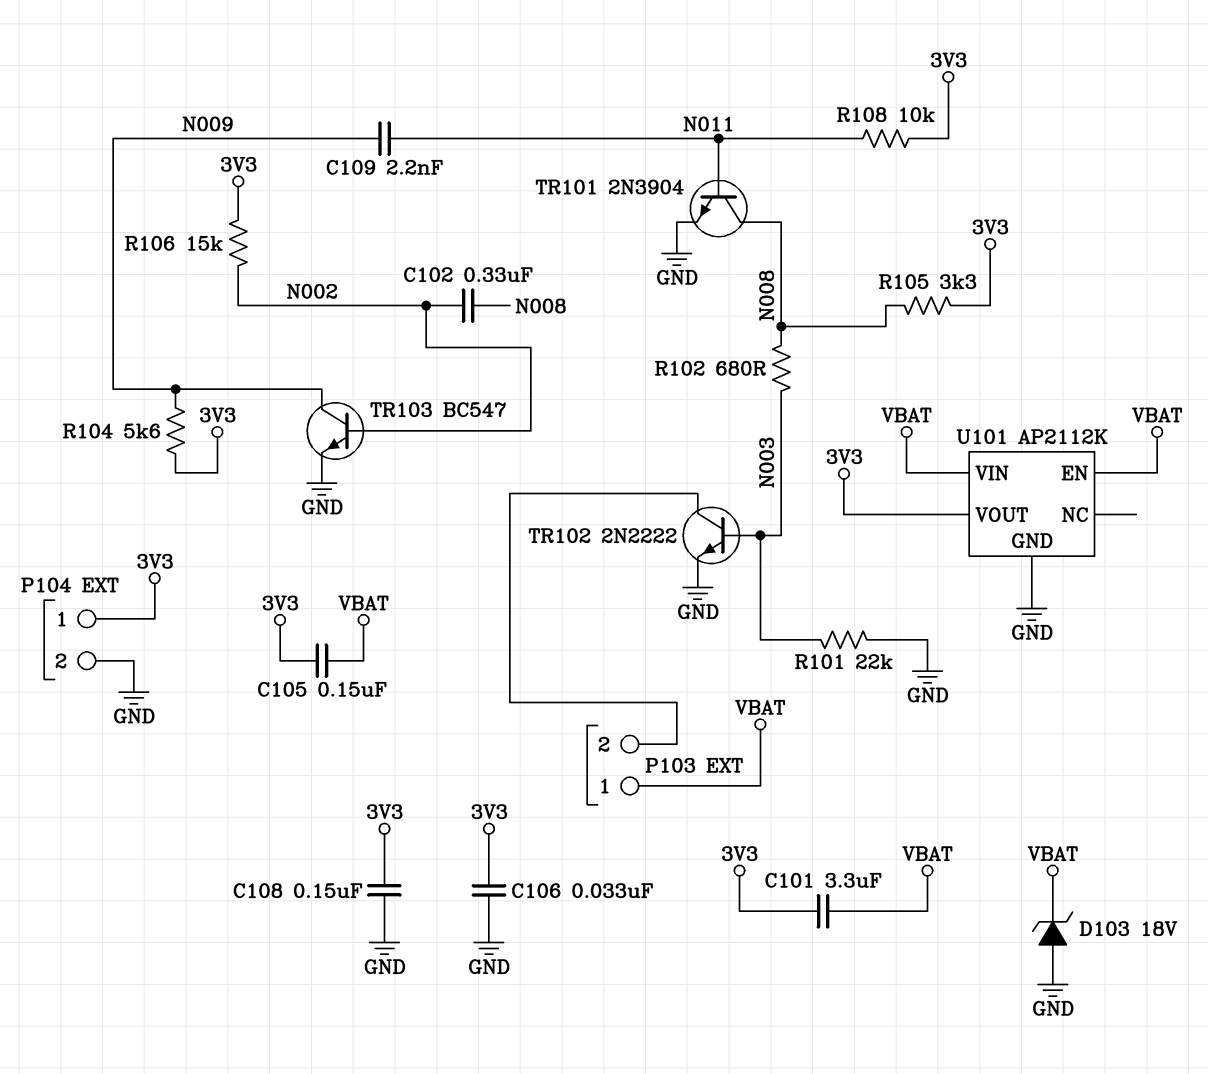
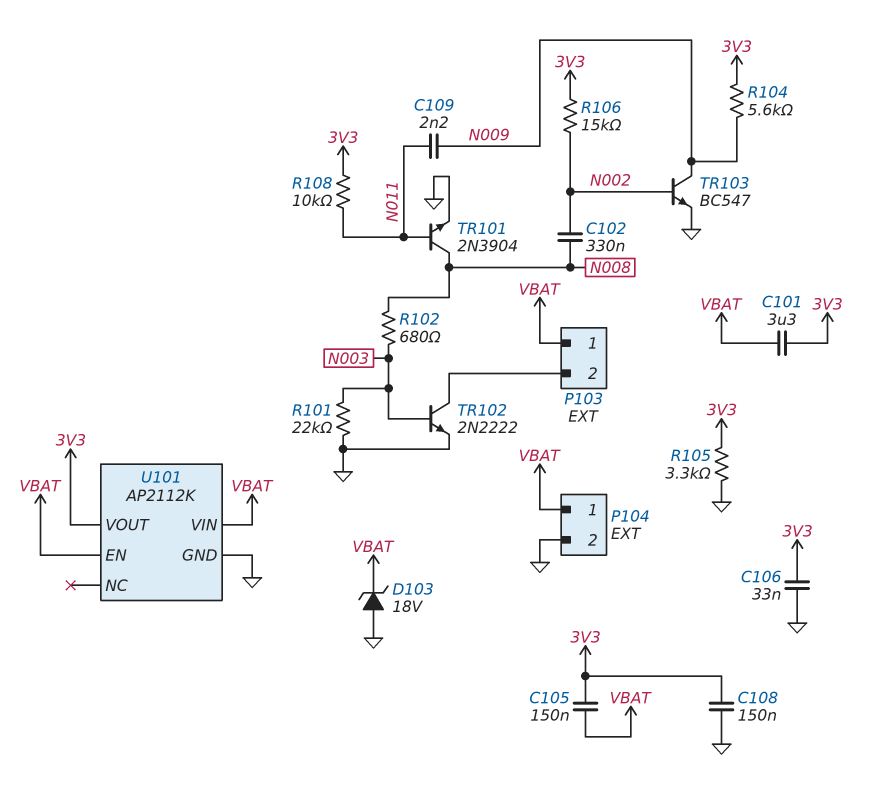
P104 pin 1: 3V3 -> VBAT
R105: 3.3k (3V3, N008) -> 3.3k (3V3, GND)

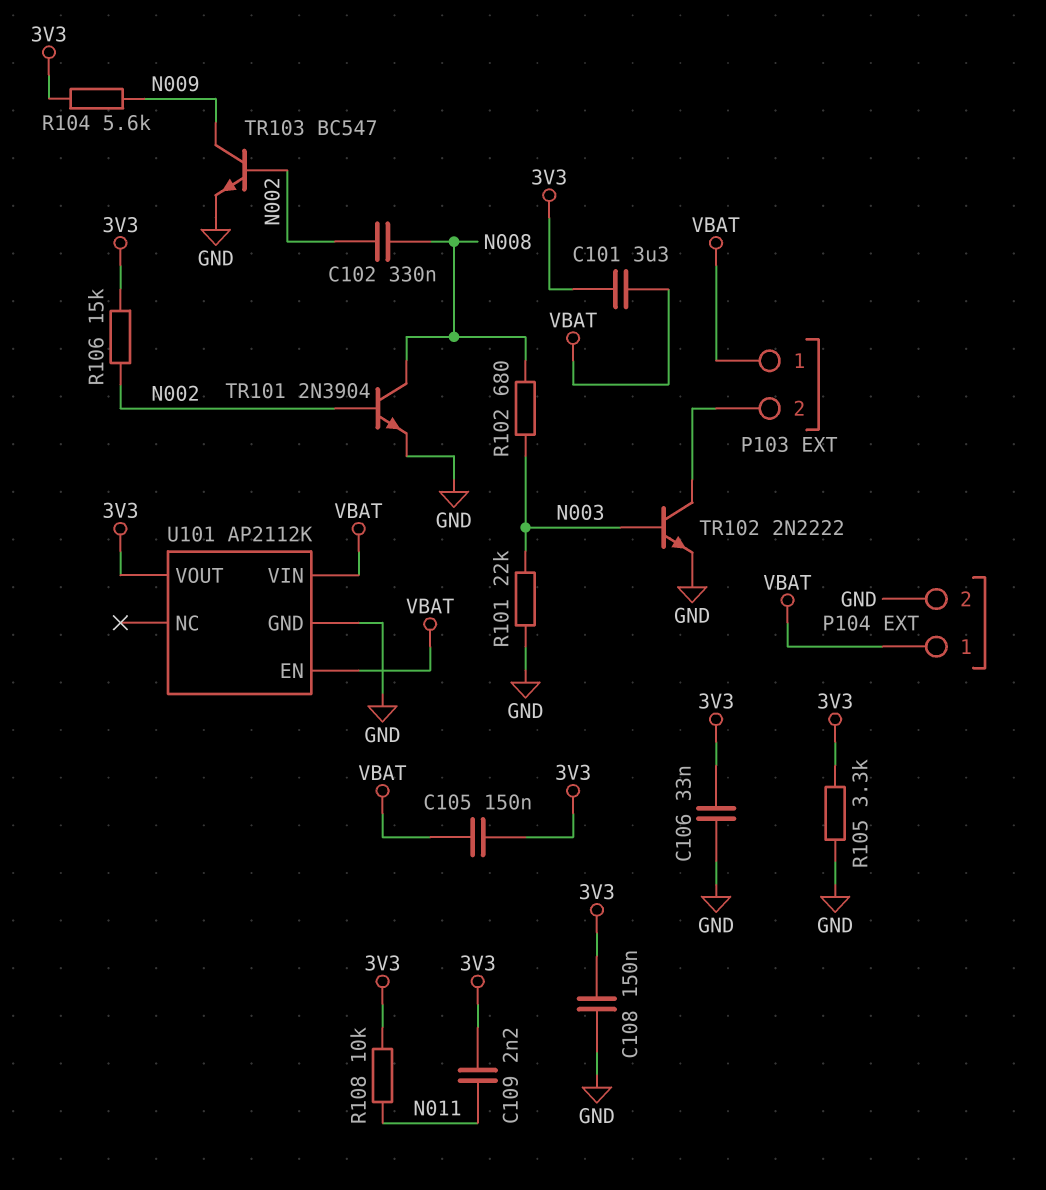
C109: 2.2nF (N009, N011) -> 2.2nF (3V3, N011)
D103: zener 18V (A GND, K VBAT) -> none
TR101: NPN 2N3904 (B N011, C N008, E GND) -> NPN 2N3904 (B N002, C N008, E GND)

